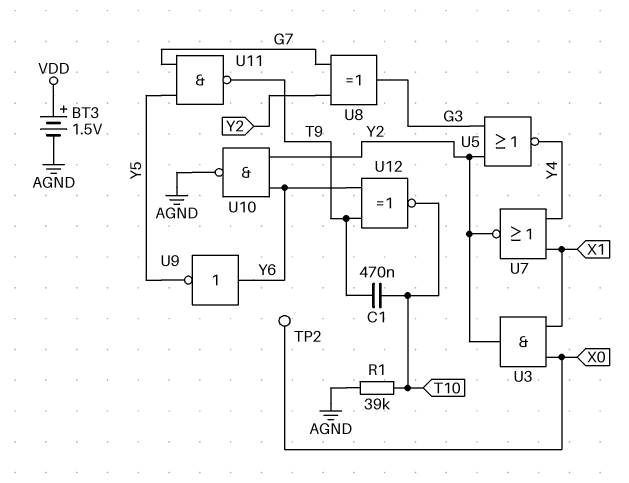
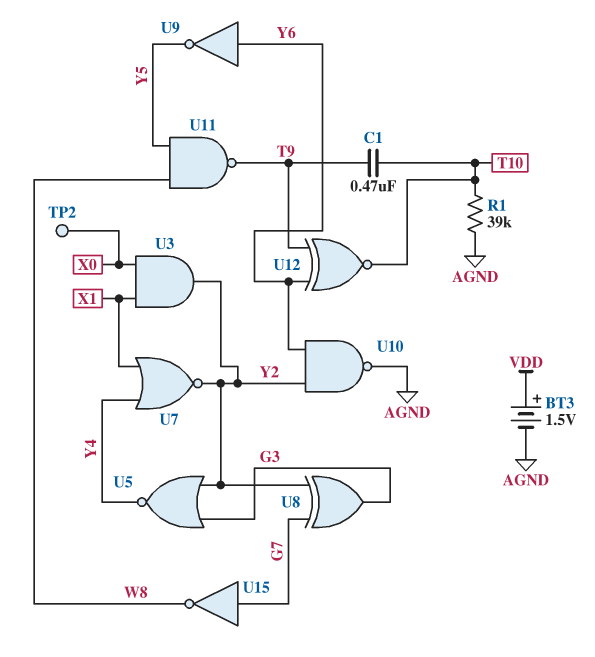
U11: NAND (in G7, in Y5, out T9) -> NAND (in W8, in Y5, out T9)
U15: none -> NOT (in G7, out W8)

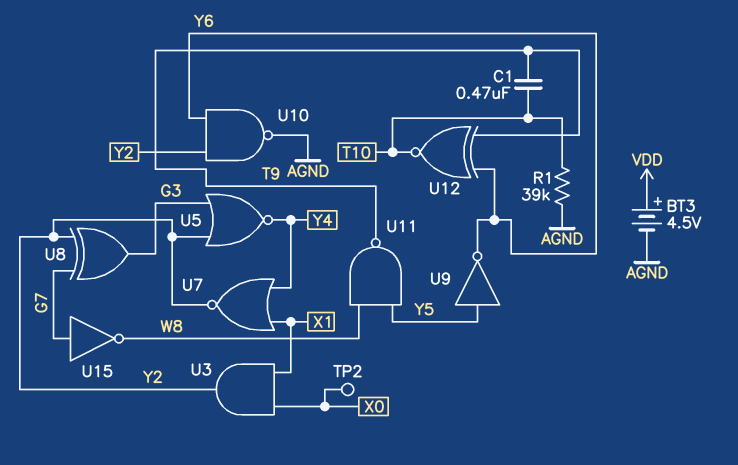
BT3: 1.5V (plus VDD, minus AGND) -> 4.5V (plus VDD, minus AGND)
U9: NOT (in Y6, out Y5) -> NOT (in Y5, out Y6)

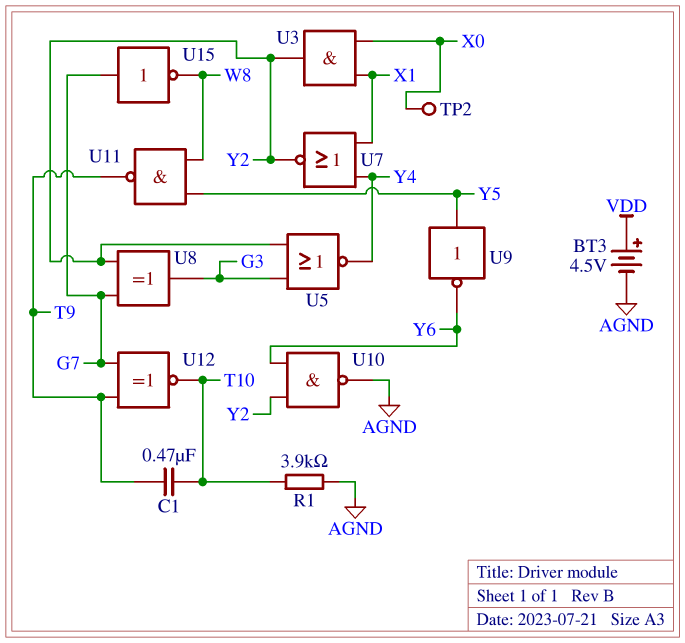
R1: 39k (AGND, T10) -> 3.9k (AGND, T10)
U12: XNOR (in T9, in Y6, out T10) -> XNOR (in G7, in T9, out T10)

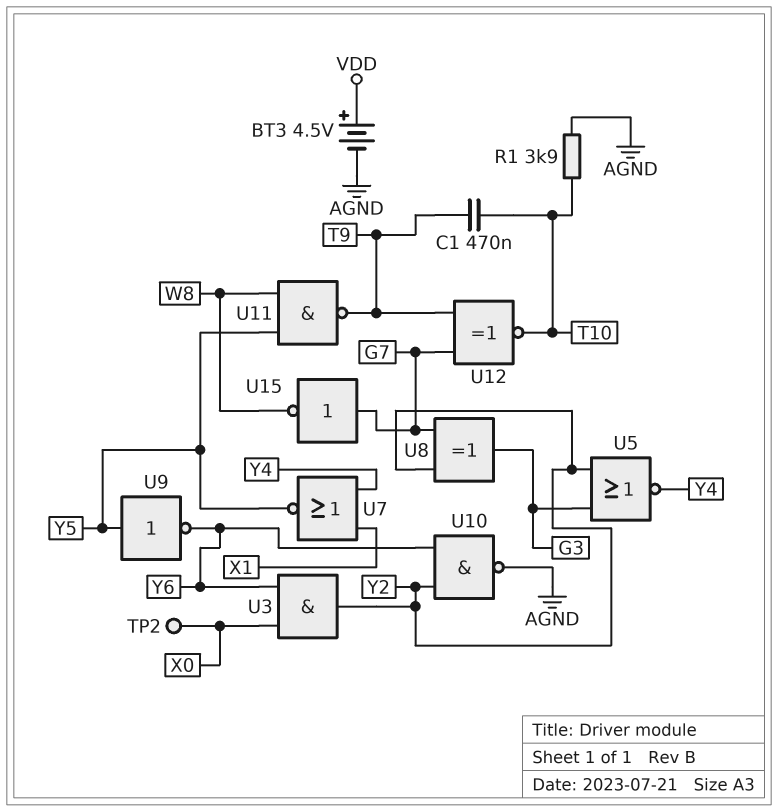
U3: AND (in X0, in X1, out Y2) -> AND (in X0, in Y6, out Y2)
U7: NOR (in X1, in Y4, out Y2) -> NOR (in X1, in Y4, out Y5)

